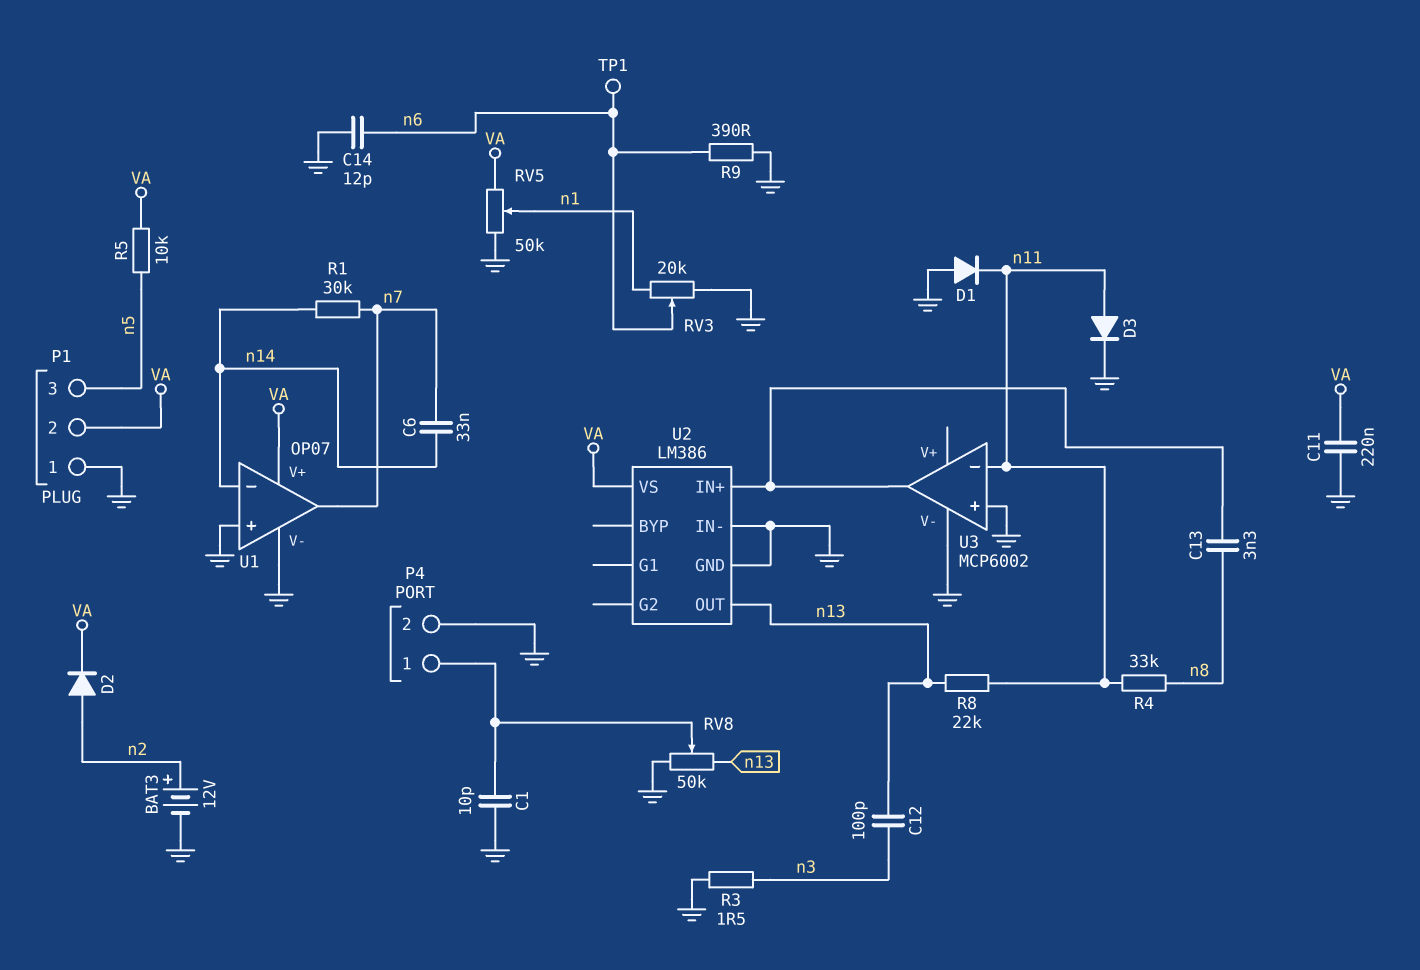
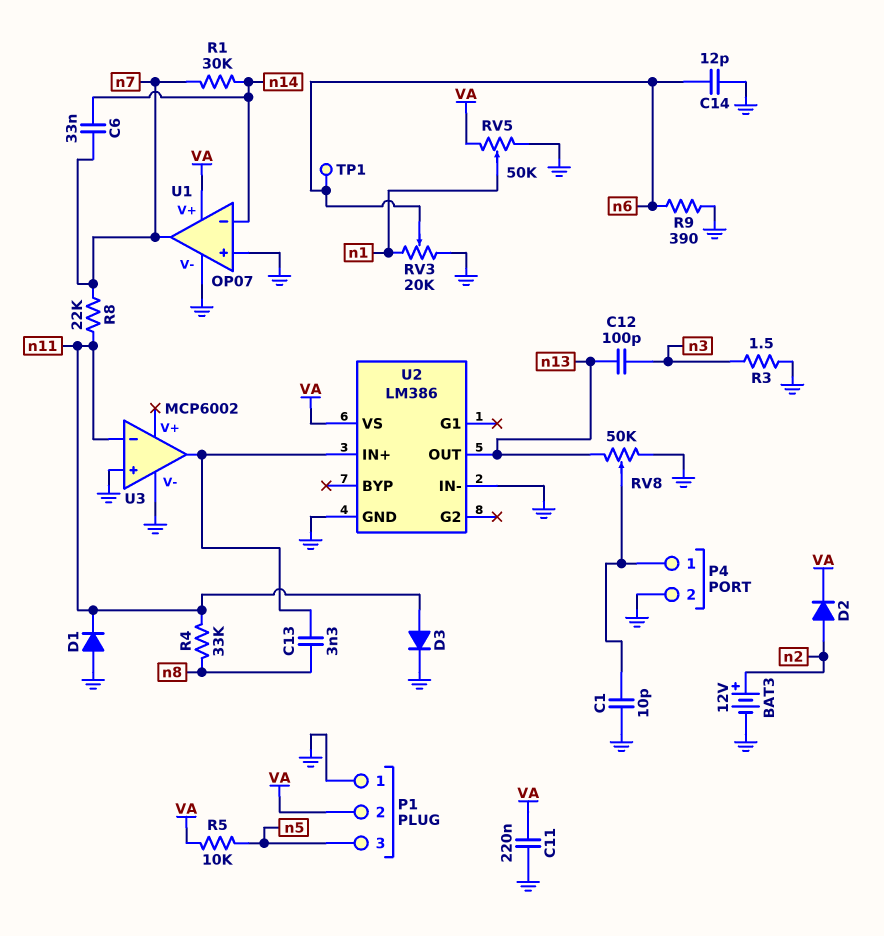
R8: 22k (n11, n13) -> 22k (n7, n11)

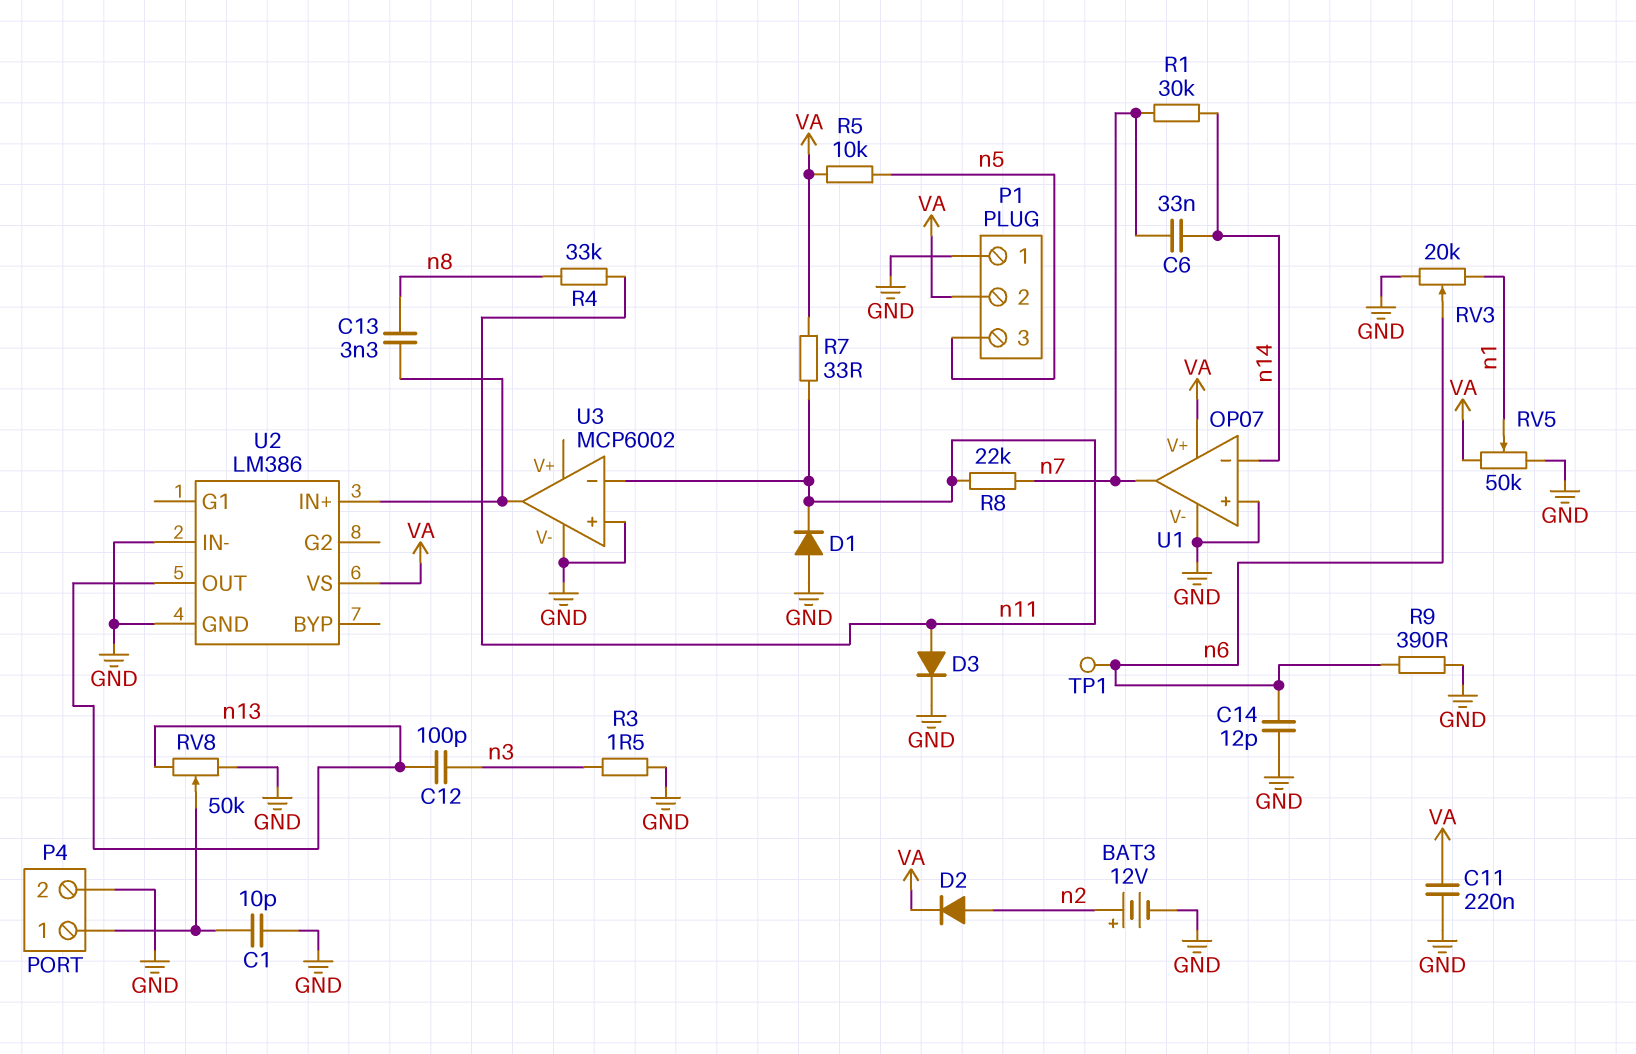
R7: none -> 33 (VA, n11)

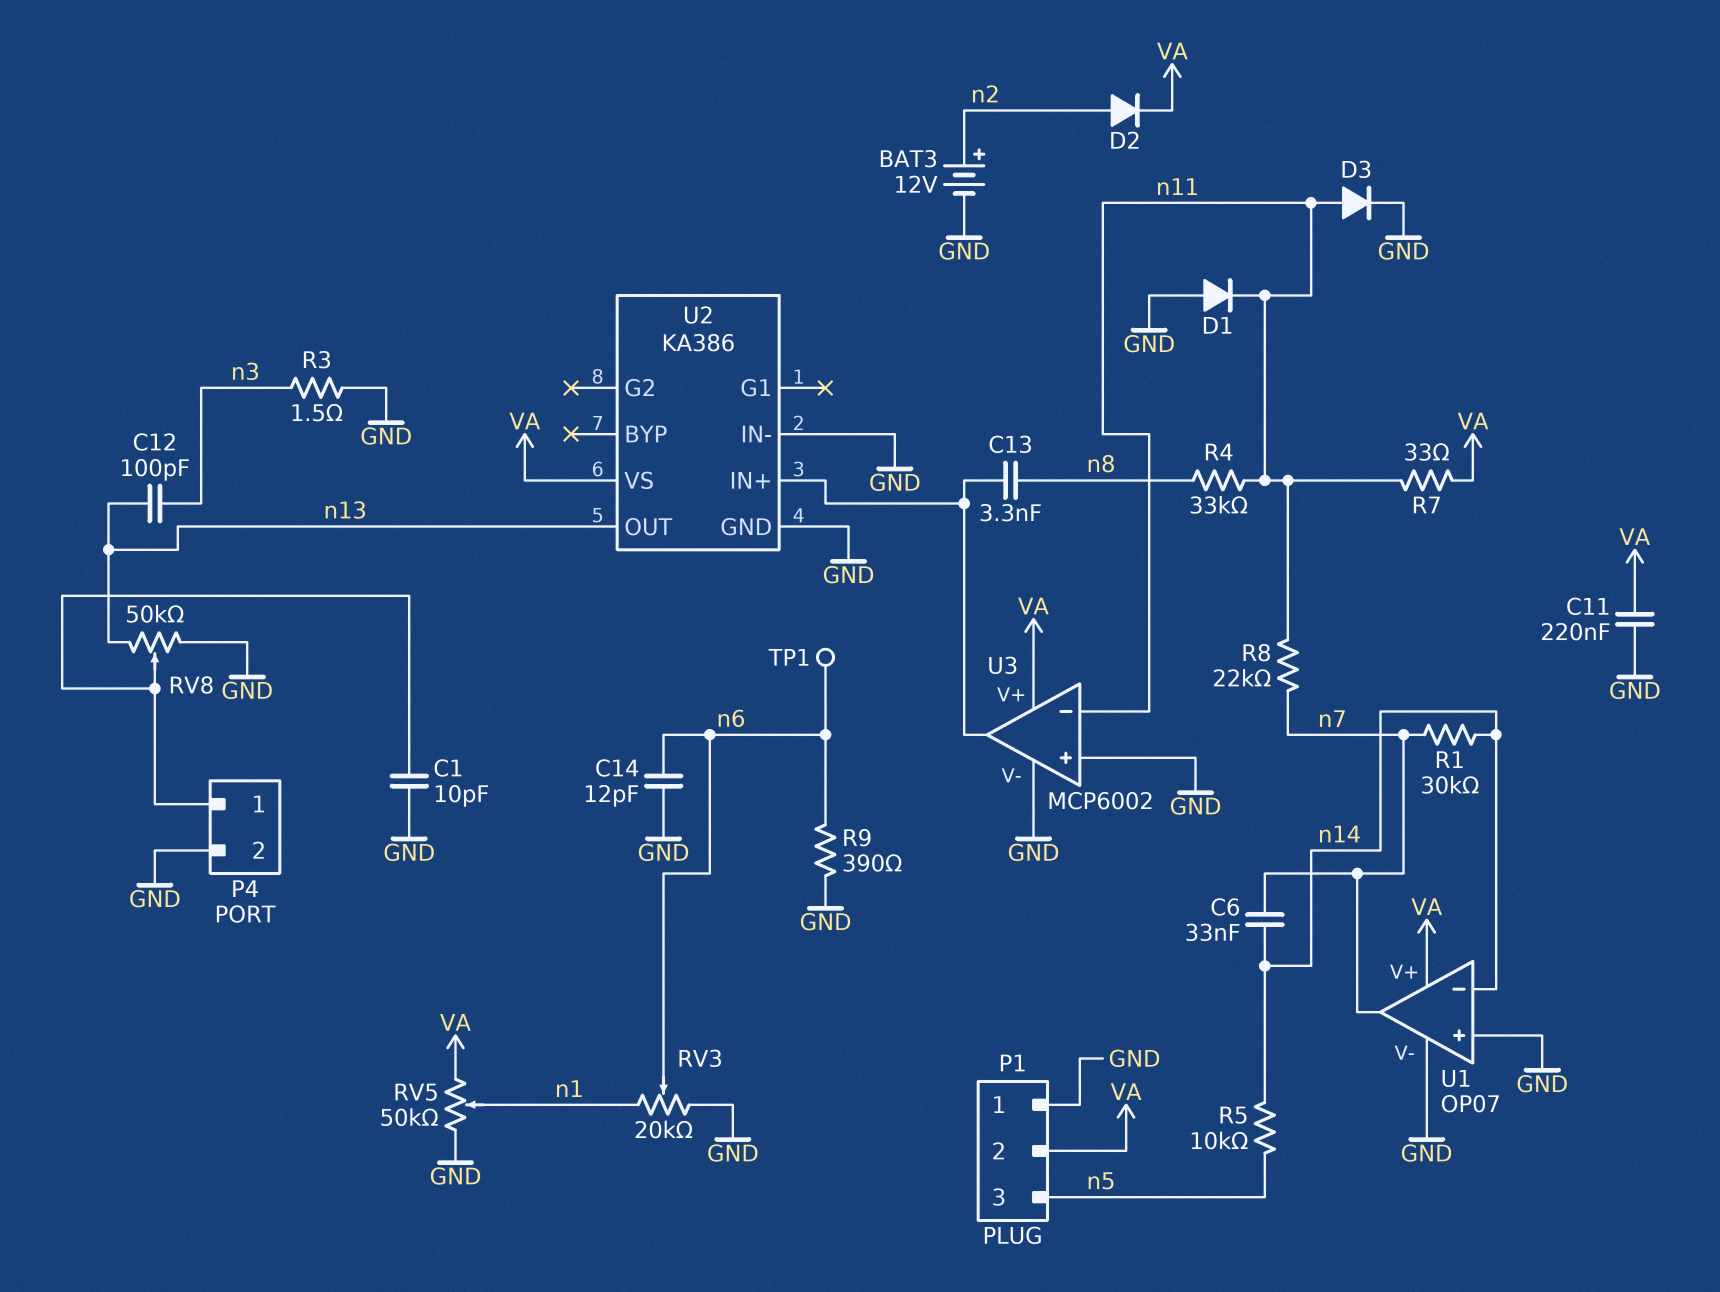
R5: 10k (VA, n5) -> 10k (n5, n14)
U2: LM386 -> KA386
U3 pin V+: none -> VA

